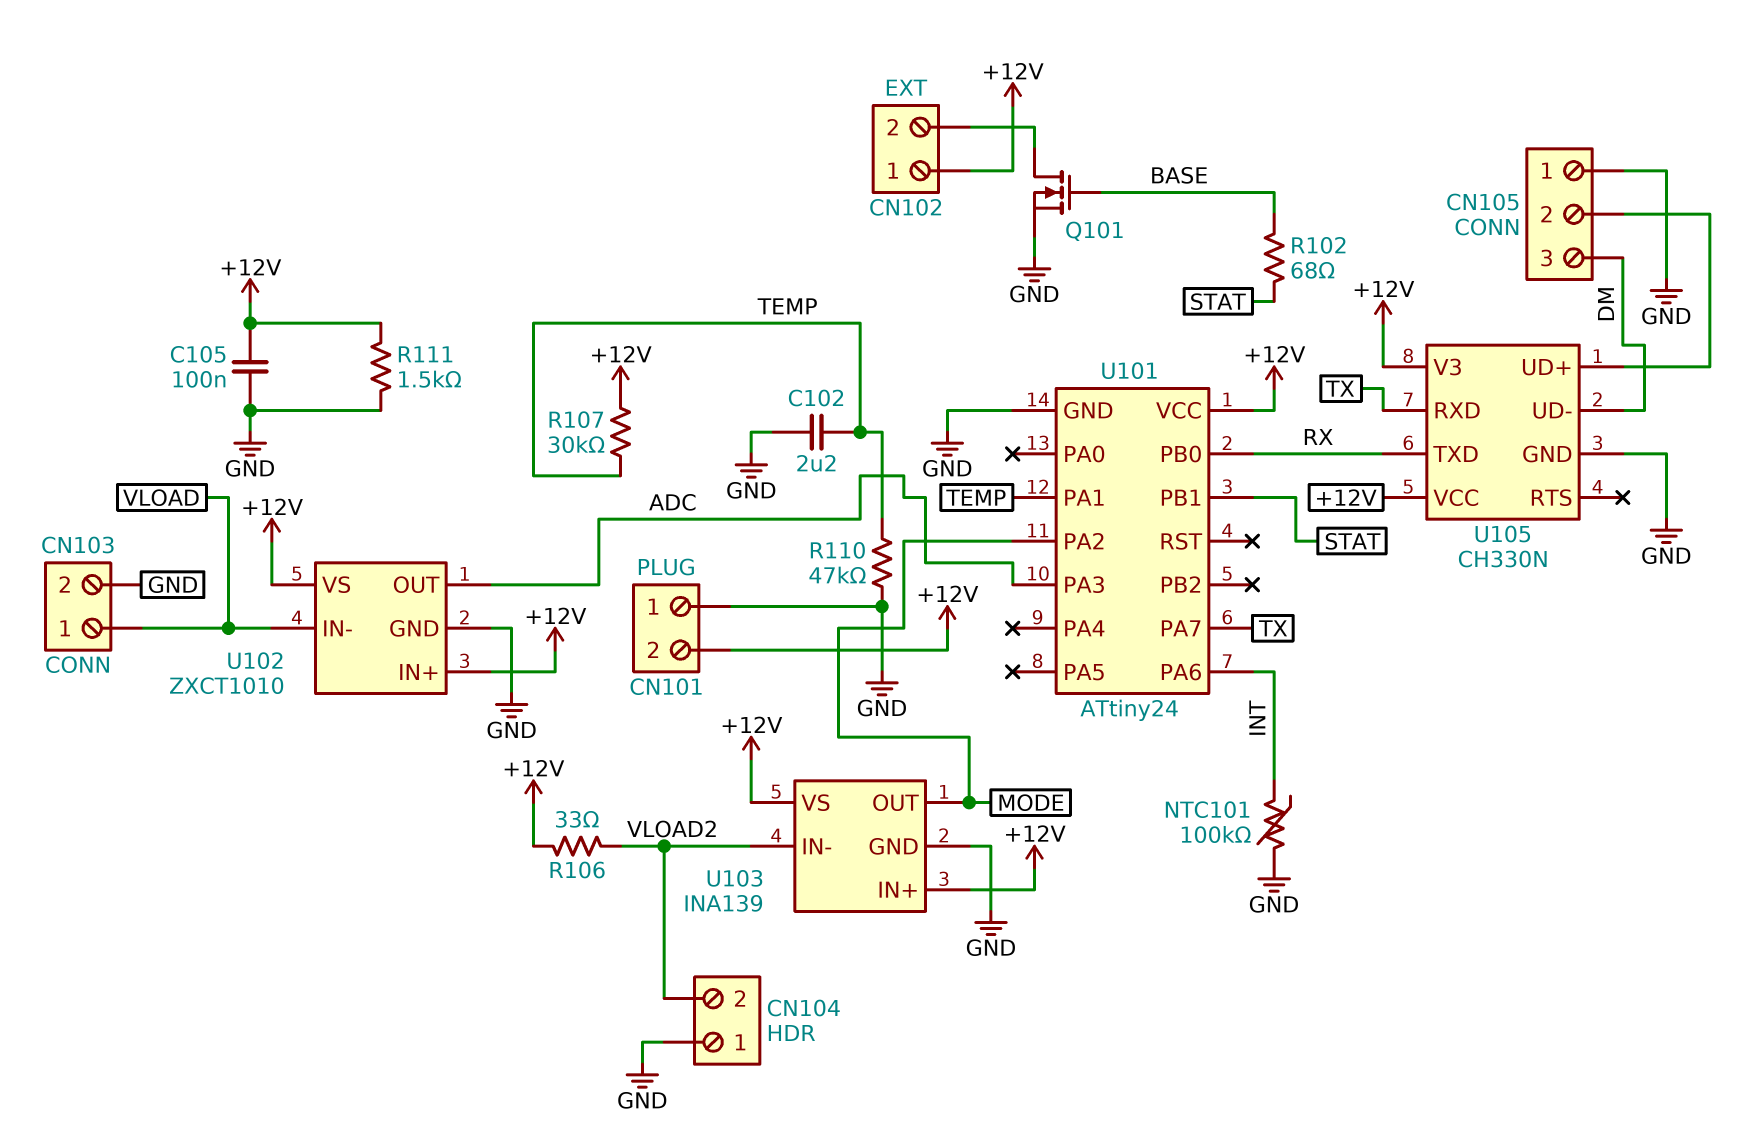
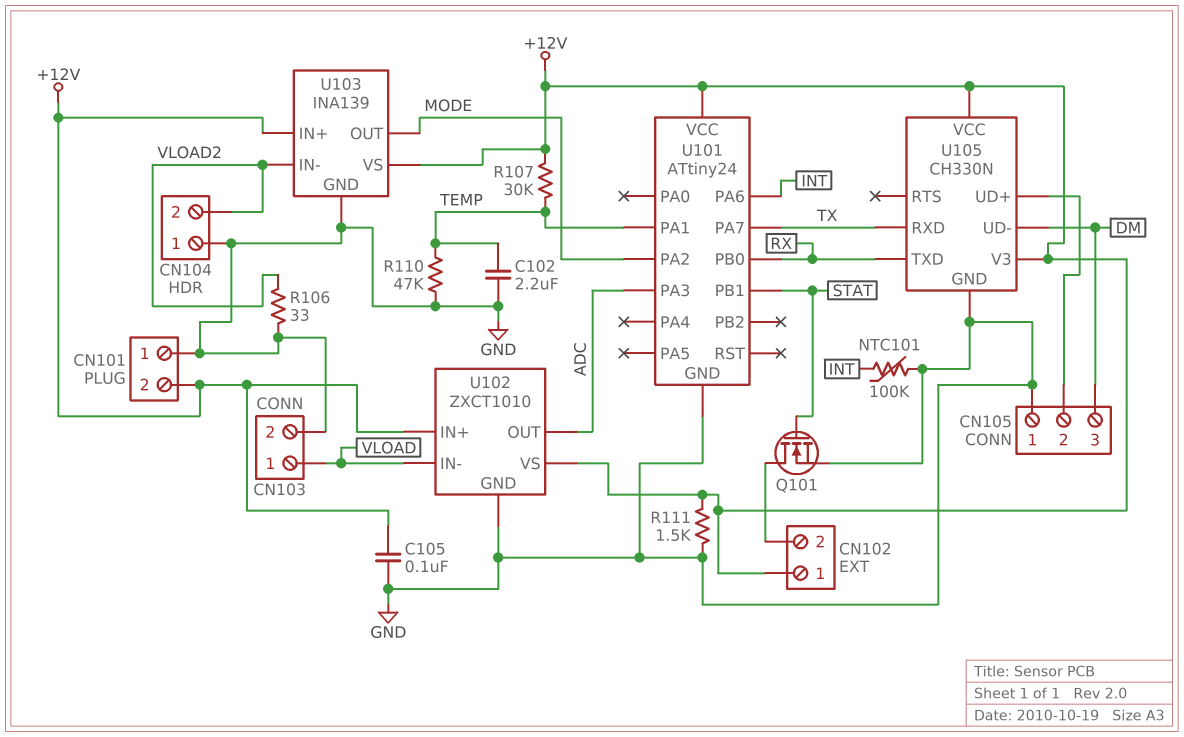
Q101: NMOS (G BASE, D CN102/2, S GND) -> NMOS (G STAT, D CN102/2, S GND)
R102: 68 (BASE, STAT) -> none
R106: 33 (+12V, VLOAD2) -> 33 (GND, VLOAD2)

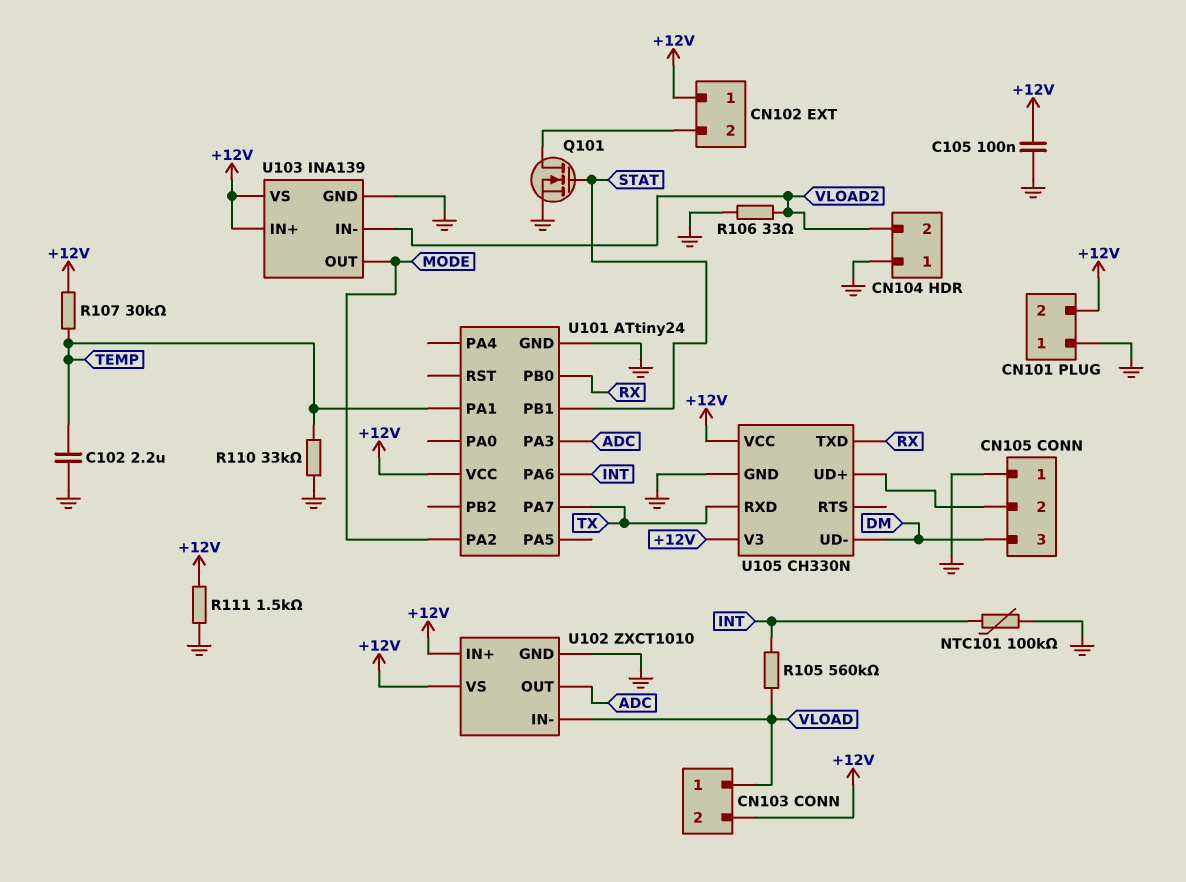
CN103 pin 2: GND -> +12V
R105: none -> 560k (INT, VLOAD)
R110: 47k (GND, TEMP) -> 33k (GND, TEMP)

